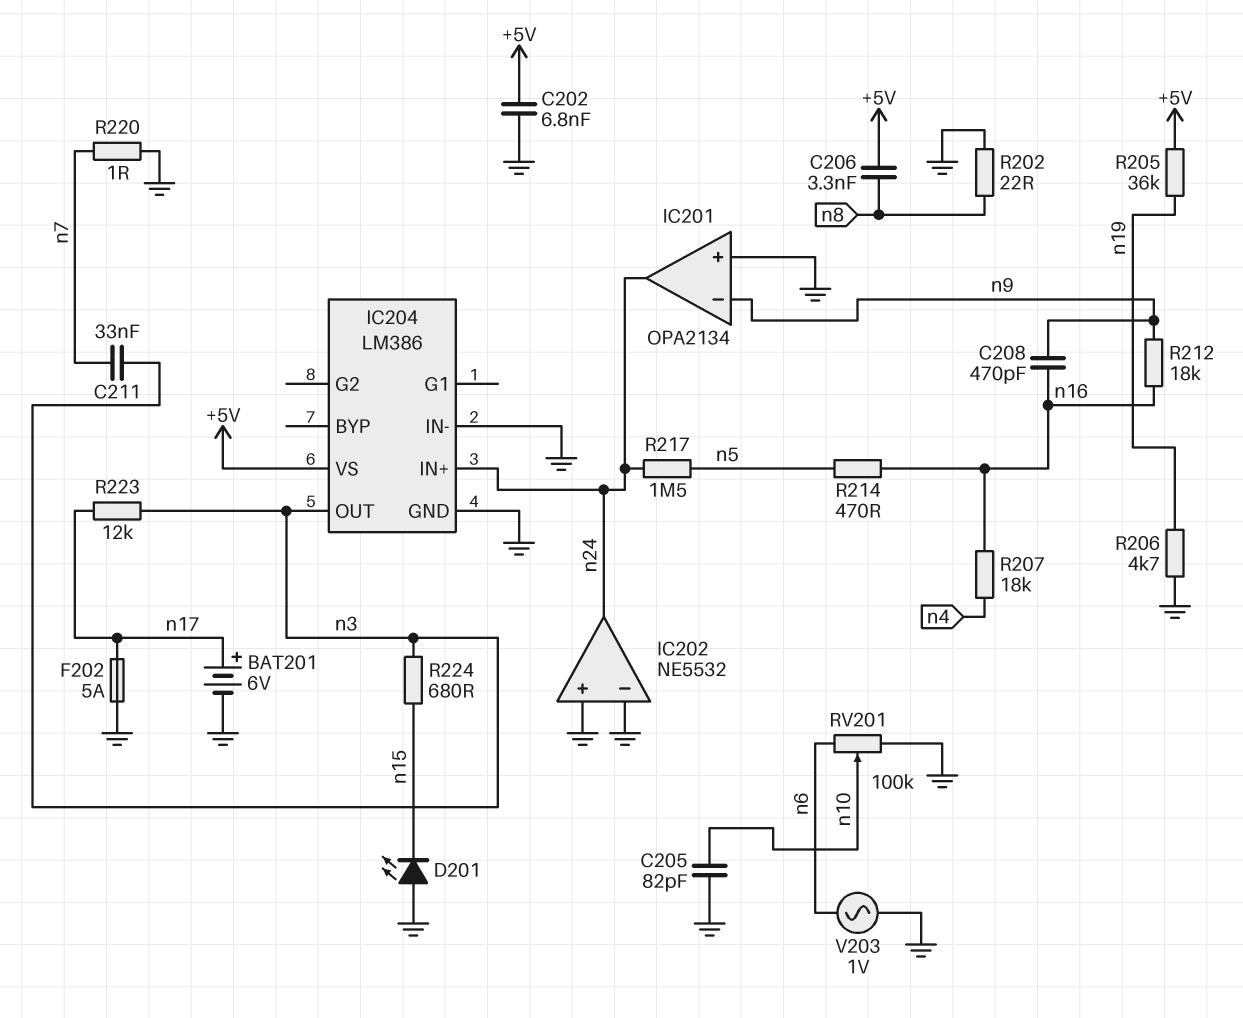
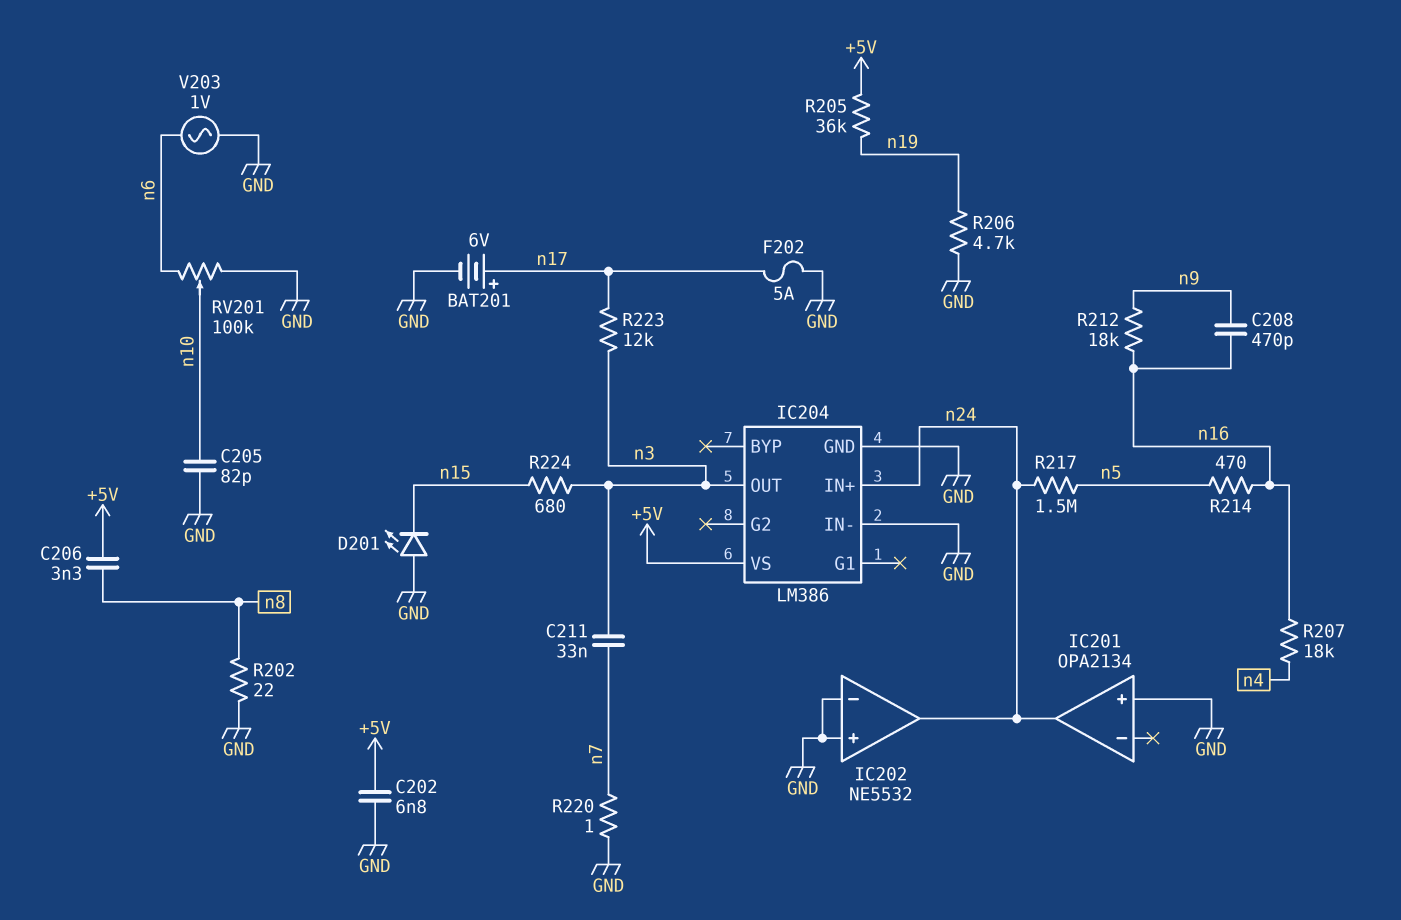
IC201 pin in-: n9 -> none

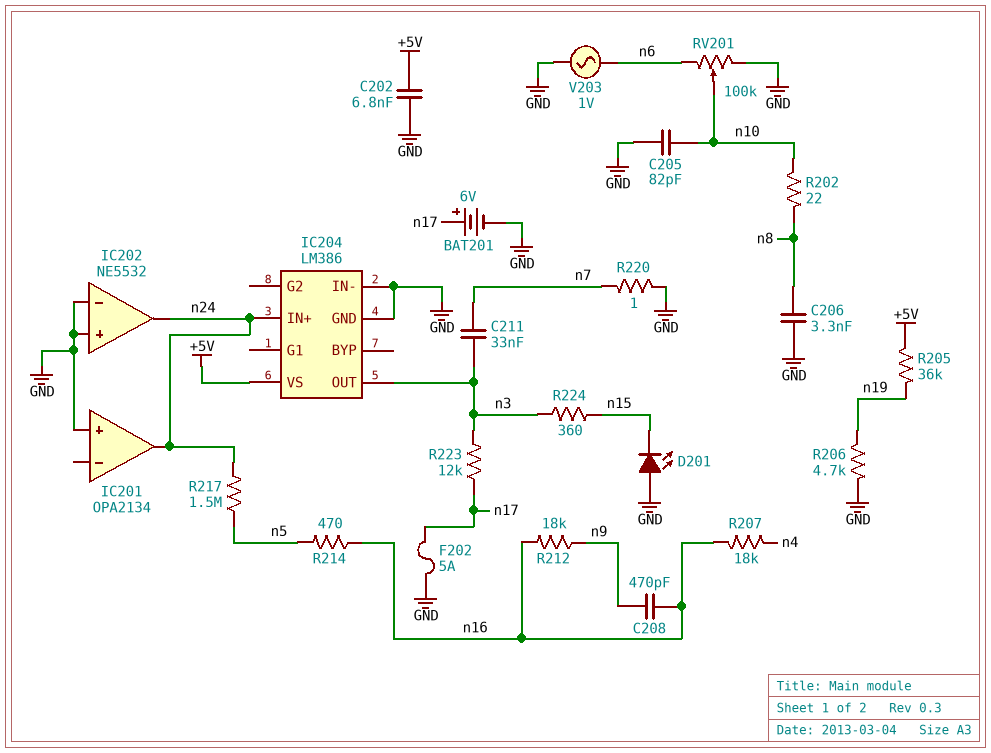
C206: 3.3nF (+5V, n8) -> 3.3nF (GND, n8)
R202: 22 (GND, n8) -> 22 (n8, n10)
R224: 680 (n3, n15) -> 360 (n3, n15)

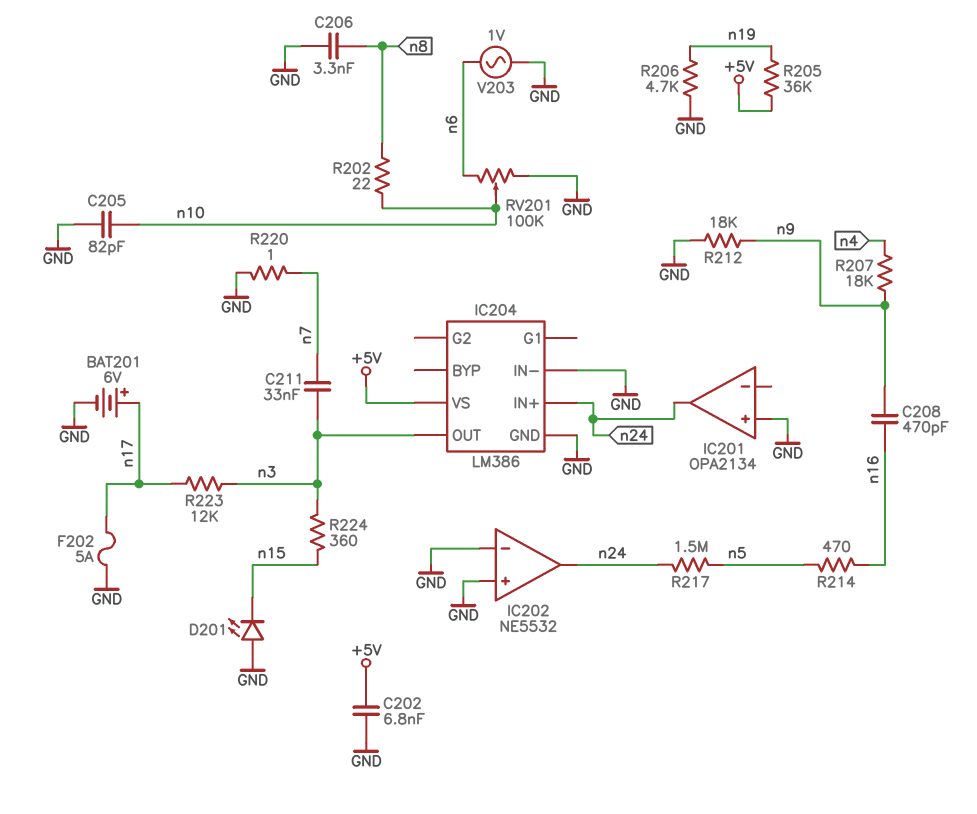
R207: 18k (n4, n16) -> 18k (n4, n9)
R212: 18k (n9, n16) -> 18k (GND, n9)

